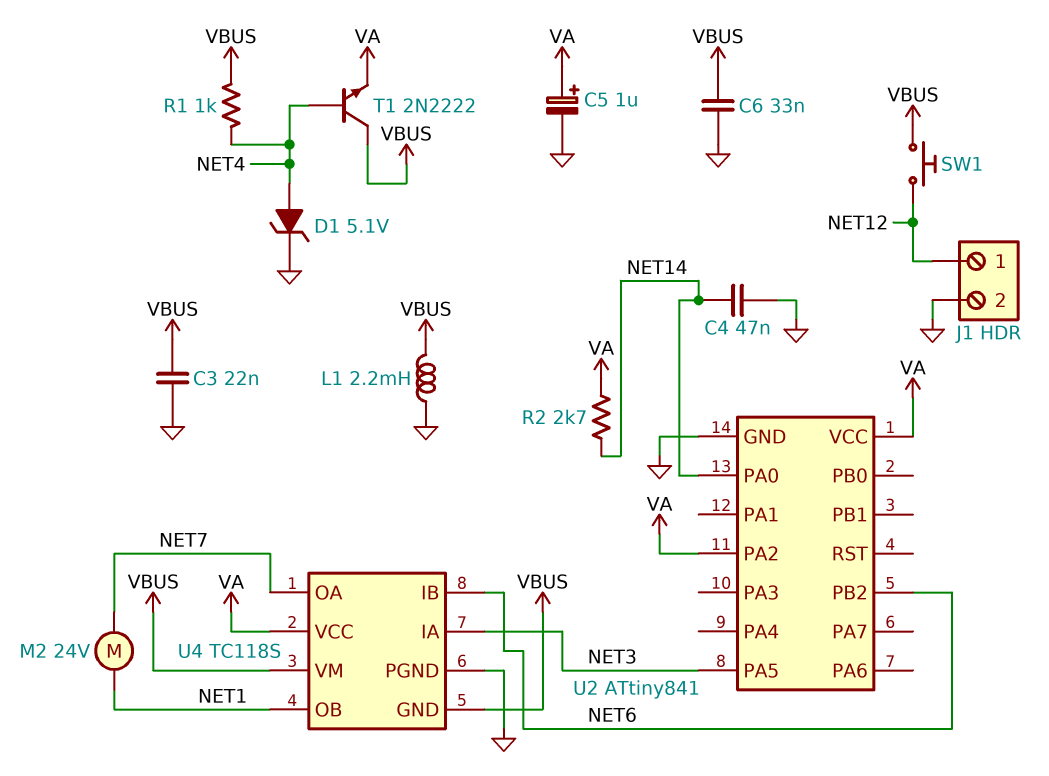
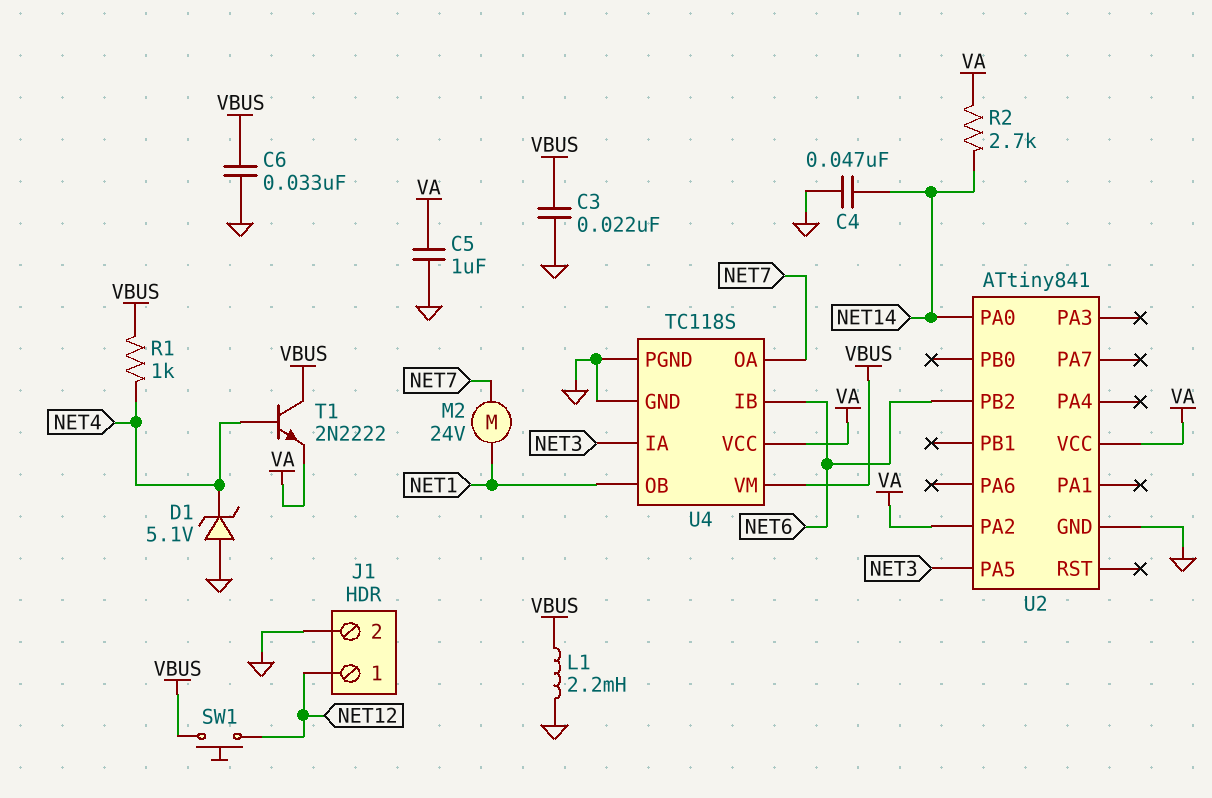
C5: 1uF (plus VA, minus GND) -> 1uF (GND, VA)
D1: zener 5.1V (A NET4, K GND) -> zener 5.1V (A GND, K NET4)
U4 pin GND: VBUS -> GND

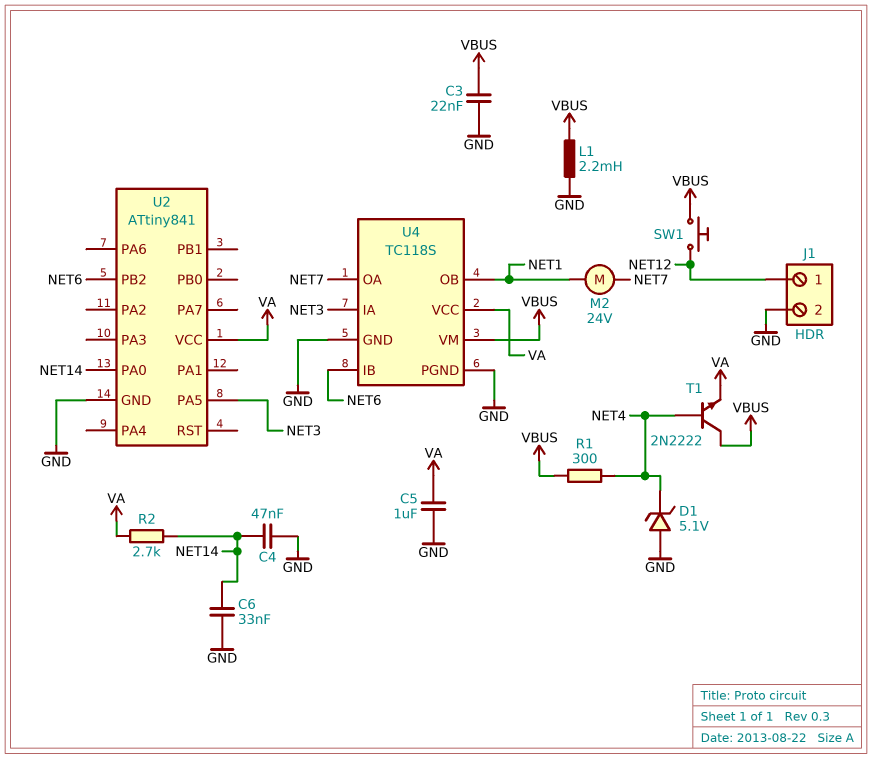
C6: 33nF (GND, VBUS) -> 33nF (GND, NET14)
R1: 1k (NET4, VBUS) -> 300 (NET4, VBUS)
U2 pin PA2: VA -> none

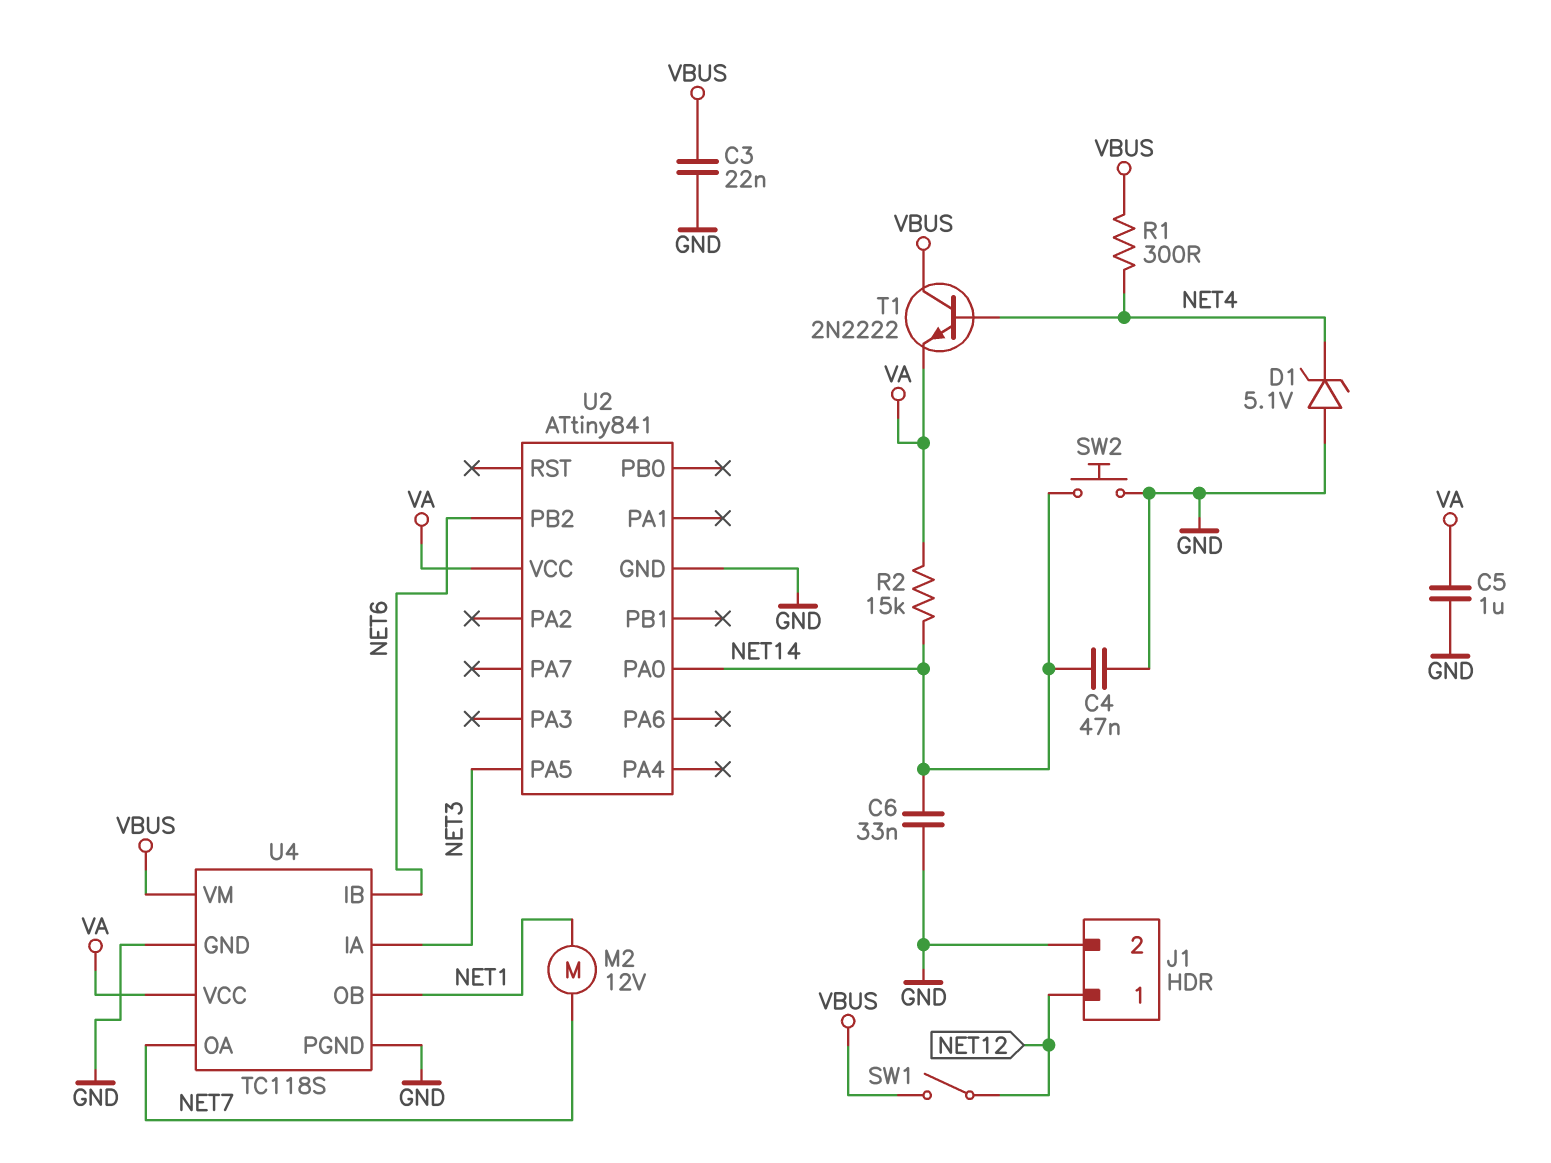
L1: 2.2mH (GND, VBUS) -> none
M2: motor 24V (NET1, NET7) -> motor 12V (NET1, NET7)
R2: 2.7k (NET14, VA) -> 15k (NET14, VA)
SW1: button (NET12, VBUS) -> switch (NET12, VBUS)
SW2: none -> button (GND, NET14)

